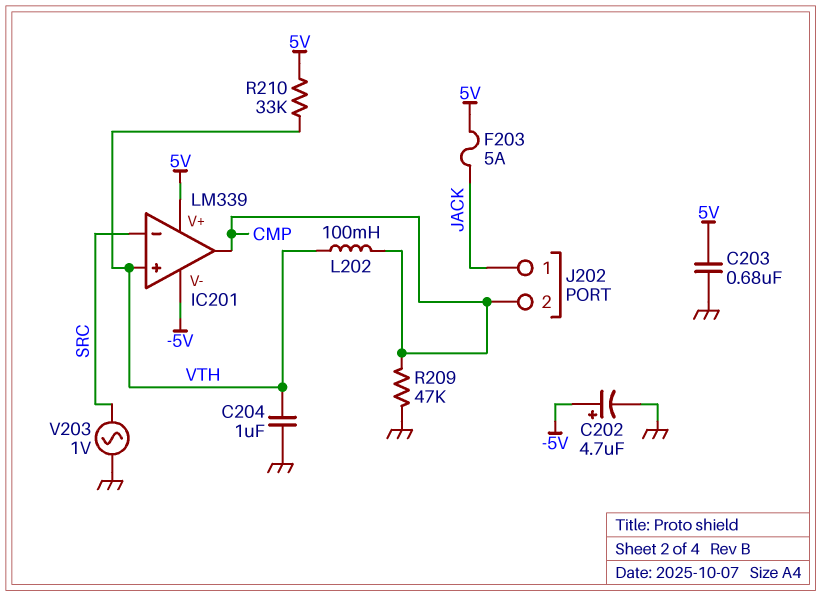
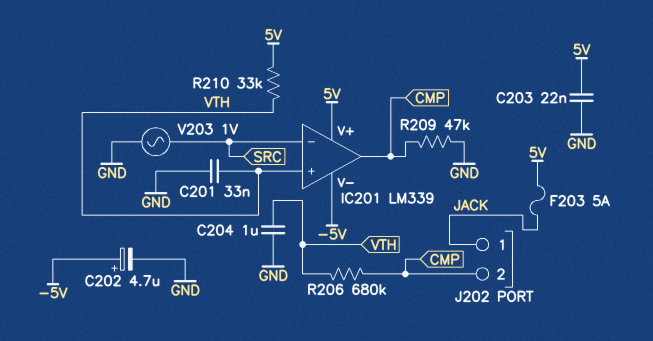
C201: none -> 33nF (GND, VTH)
C203: 680nF (5V, GND) -> 22nF (5V, GND)
L202: 100mH (CMP, VTH) -> none
R206: none -> 680k (CMP, VTH)

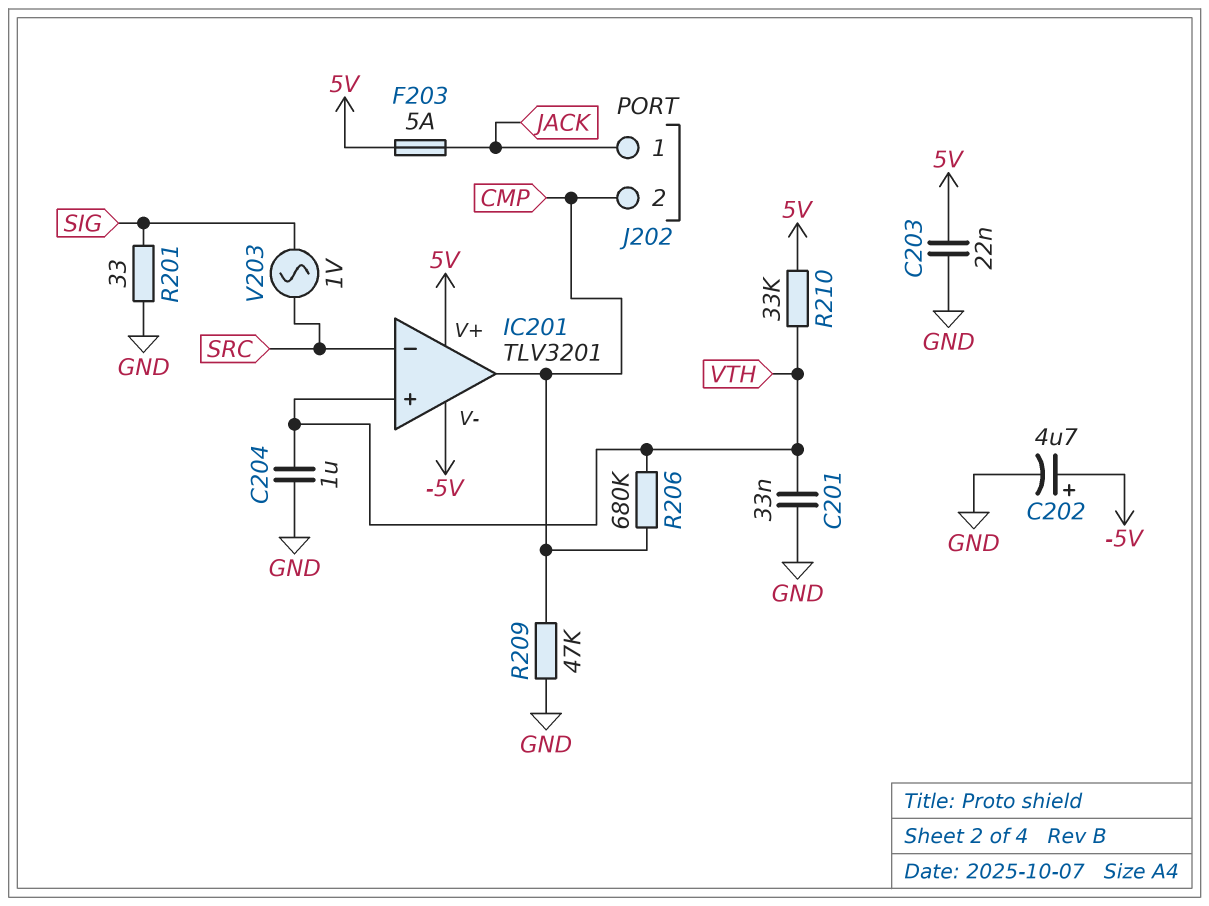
IC201: LM339 -> TLV3201
R201: none -> 33 (GND, SIG)
V203: AC 1V (GND, SRC) -> AC 1V (SIG, SRC)

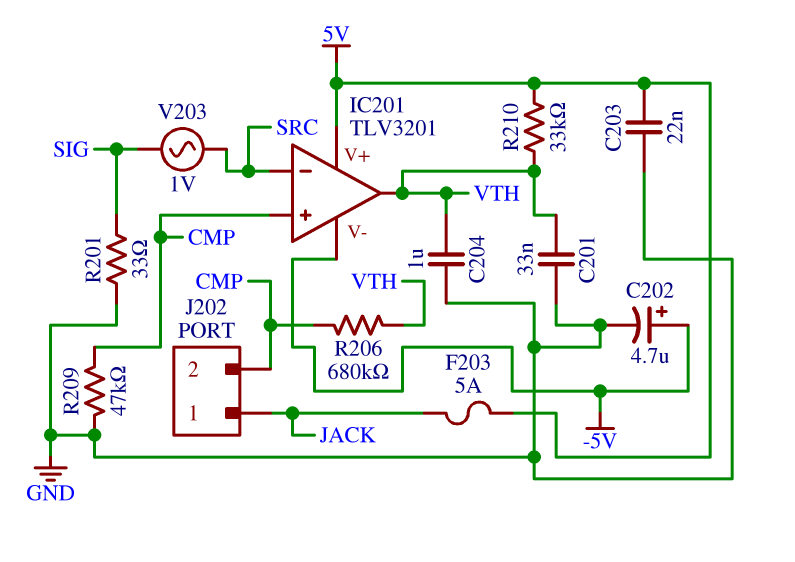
IC201 pin in+: VTH -> CMP
IC201 pin out: CMP -> VTH

